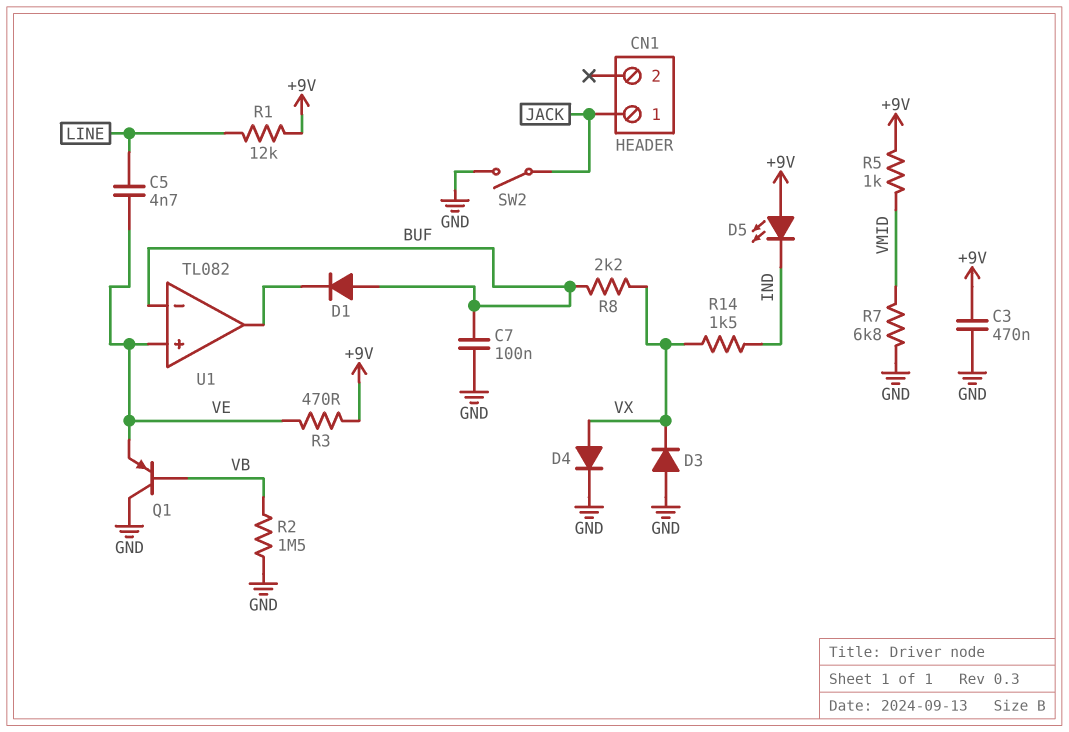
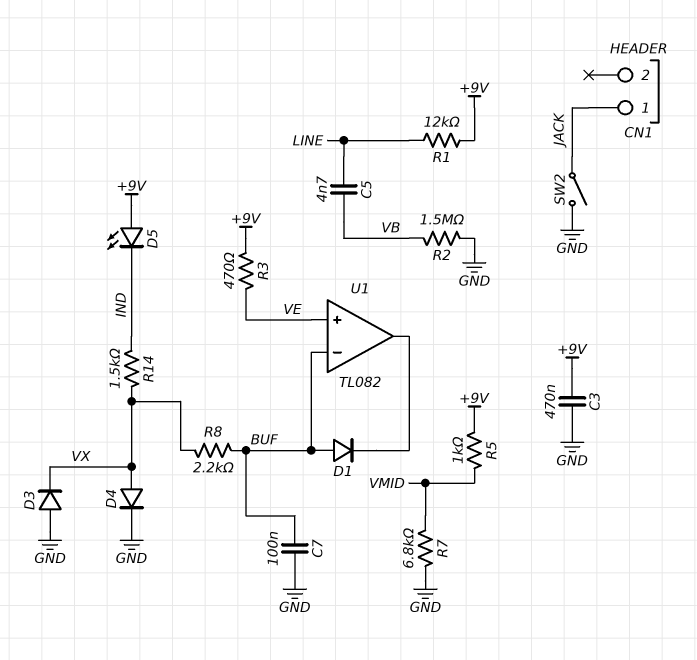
C5: 4.7nF (LINE, VE) -> 4.7nF (LINE, VB)
Q1: PNP (B VB, C GND, E VE) -> none

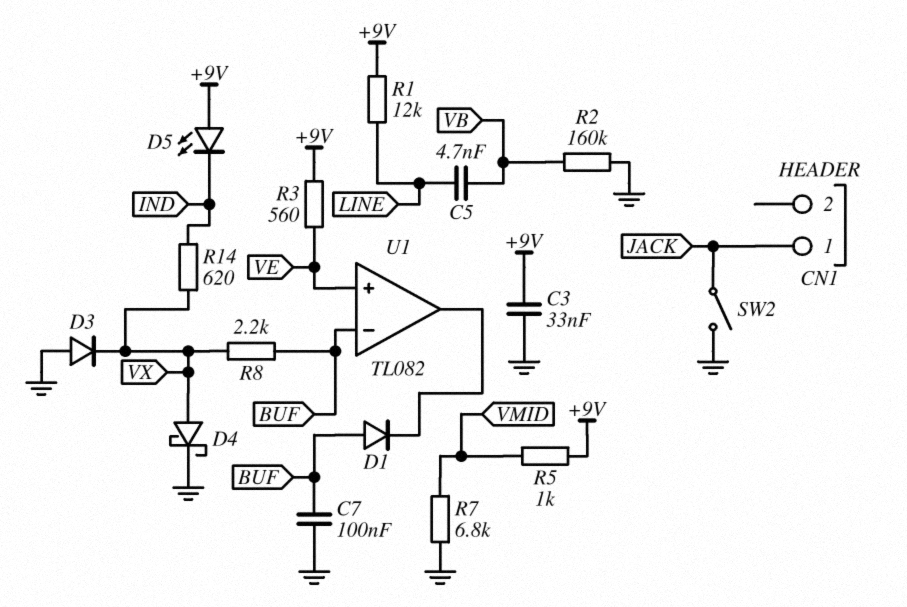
C3: 470nF (+9V, GND) -> 33nF (+9V, GND)
D4: diode (A VX, K GND) -> schottky (A VX, K GND)
R2: 1.5M (GND, VB) -> 160k (GND, VB)
R3: 470 (+9V, VE) -> 560 (+9V, VE)
R14: 1.5k (IND, VX) -> 620 (IND, VX)

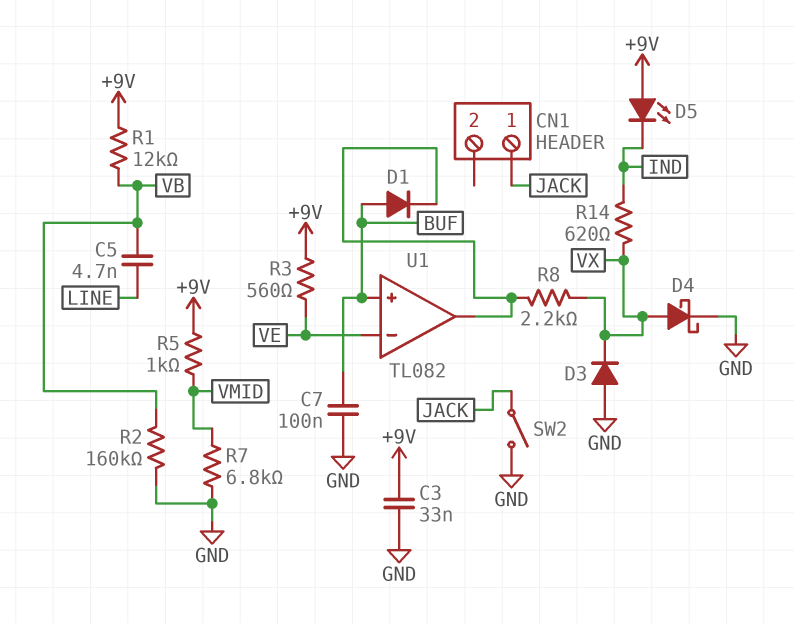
R1: 12k (+9V, LINE) -> 12k (+9V, VB)
R8: 2.2k (BUF, VX) -> 2.2k (U1/out, VX)
U1 pin in+: VE -> BUF
U1 pin in-: BUF -> VE

